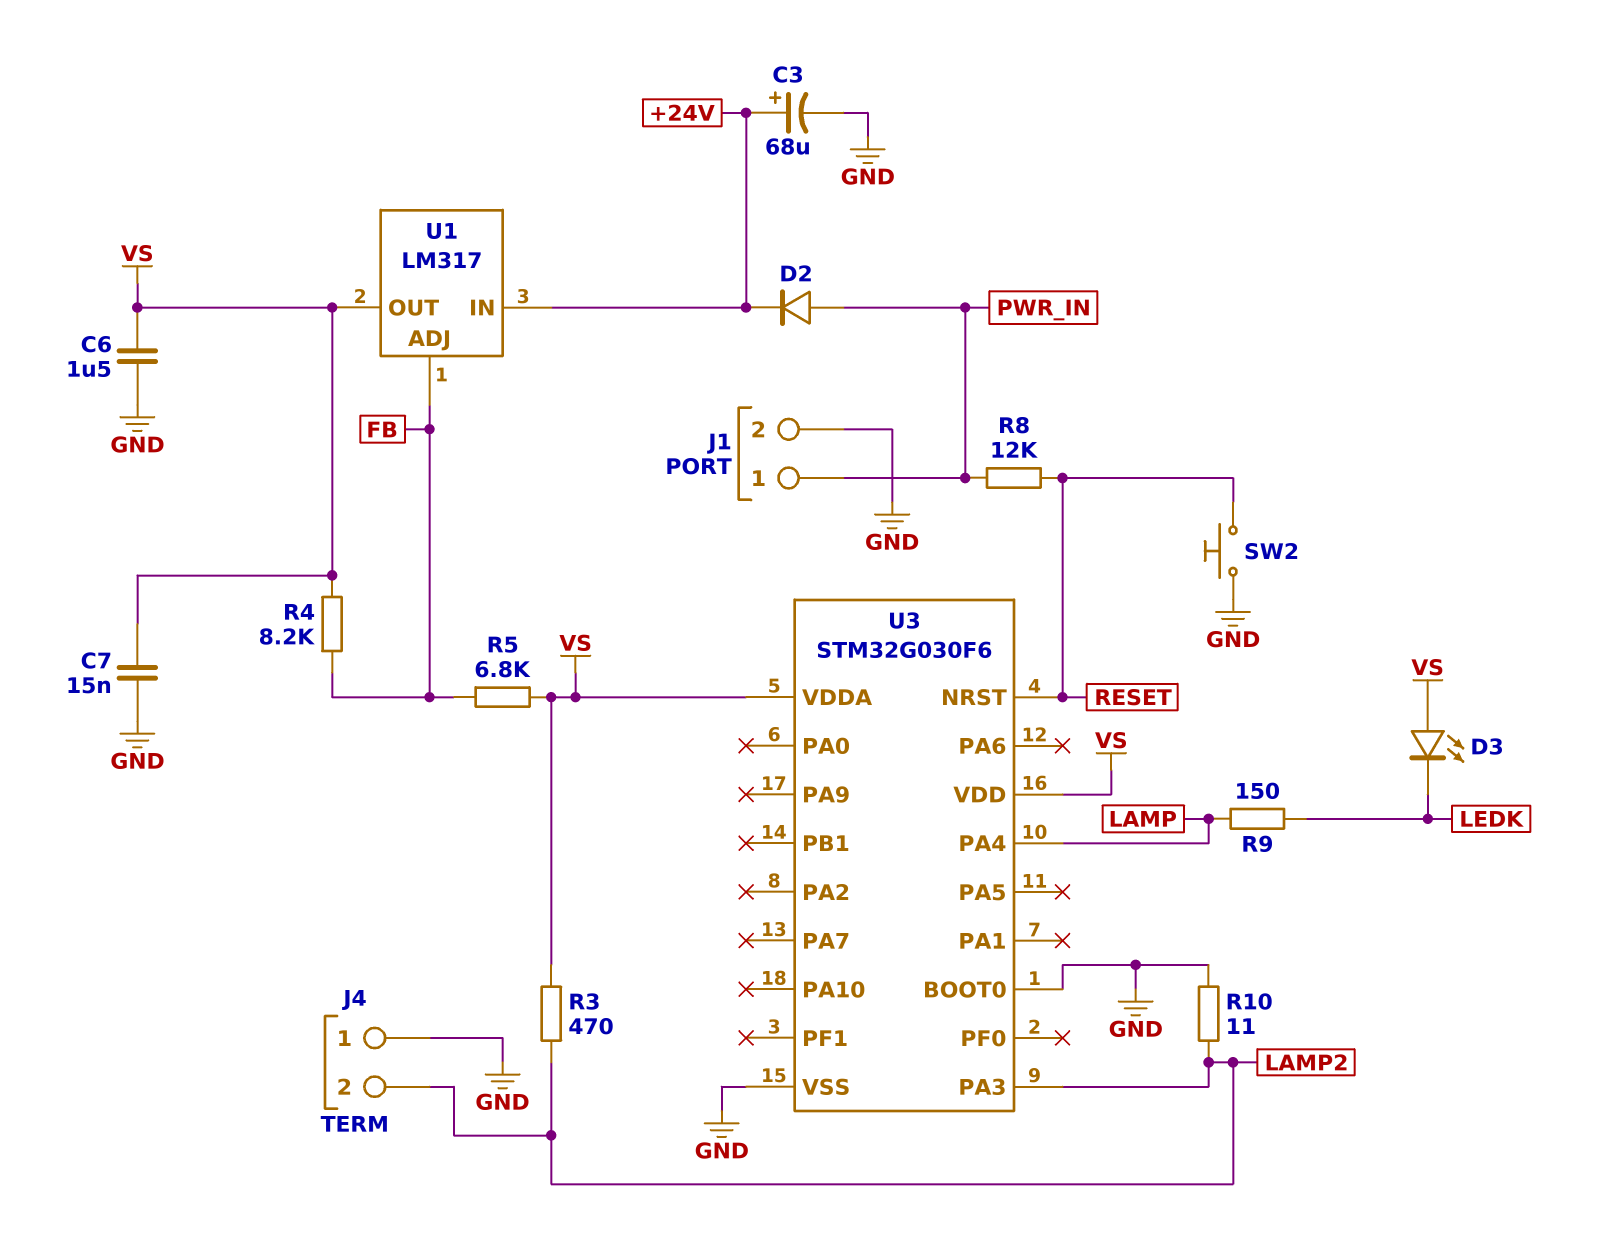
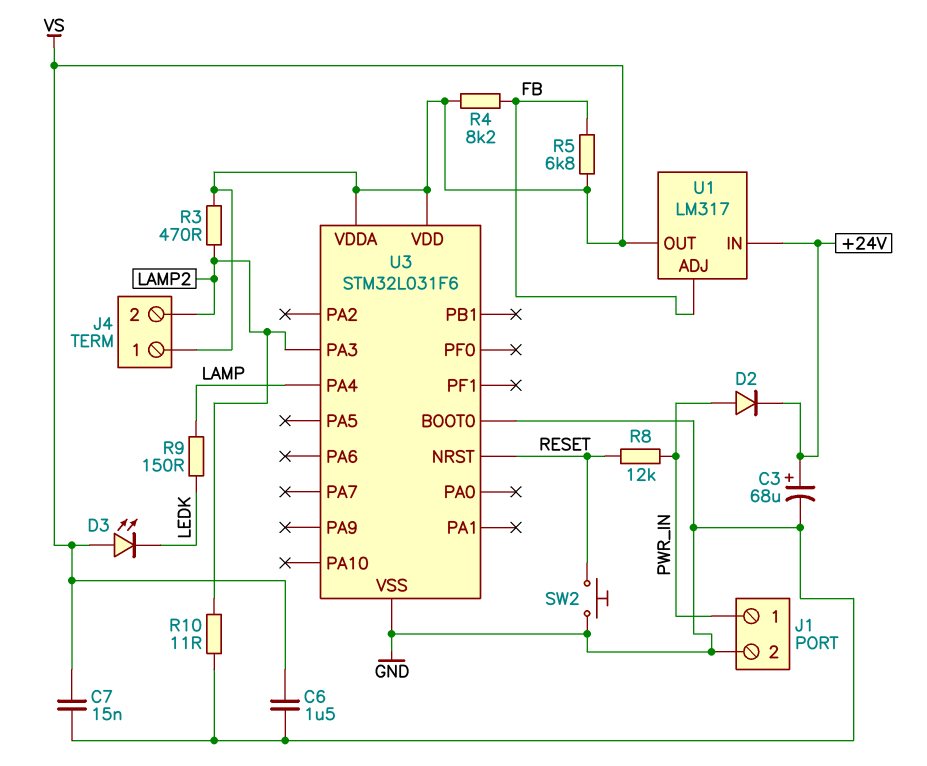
J4 pin 1: GND -> VS
U3: STM32G030F6 -> STM32L031F6

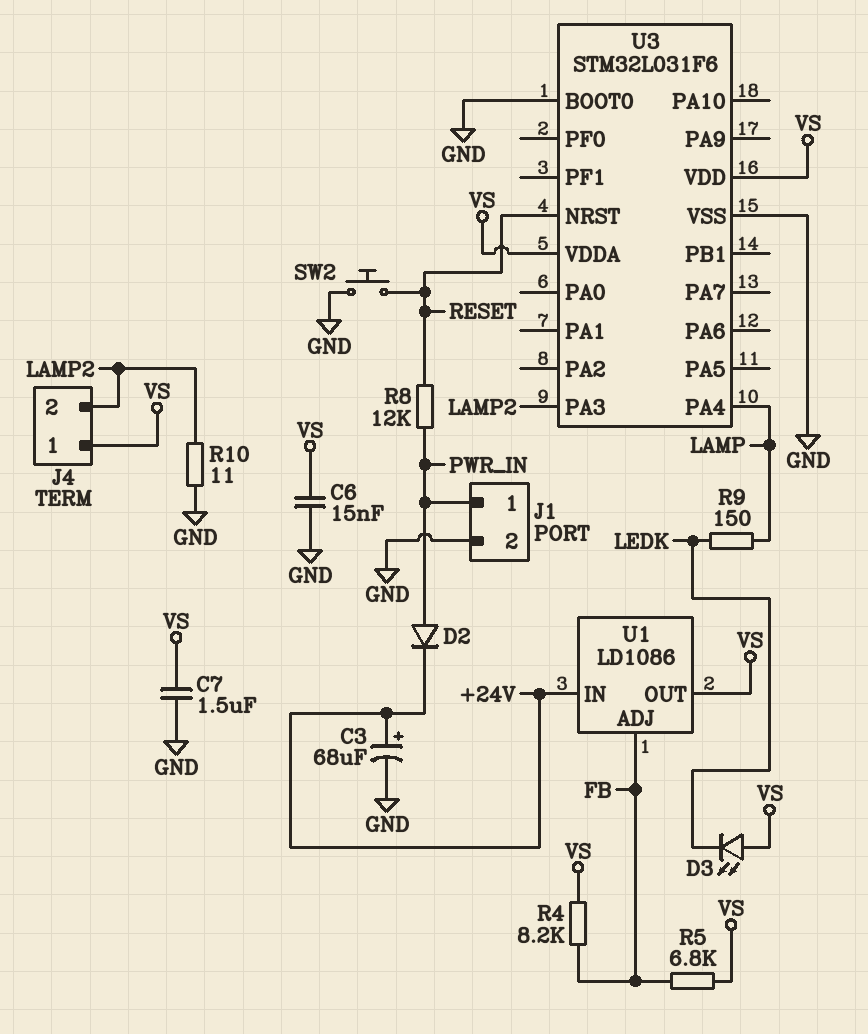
C6: 1.5uF (GND, VS) -> 15nF (GND, VS)
C7: 15nF (GND, VS) -> 1.5uF (GND, VS)
R3: 470 (LAMP2, VS) -> none
U1: LM317 -> LD1086

